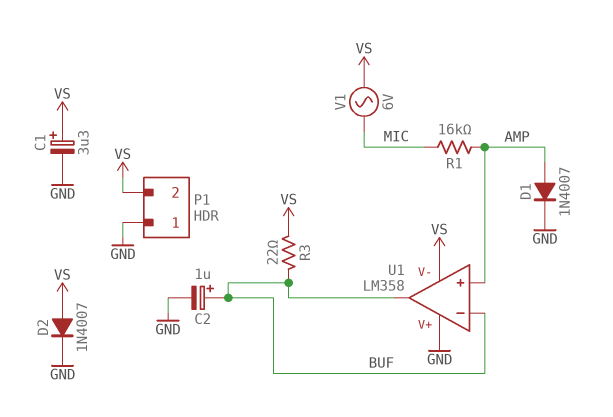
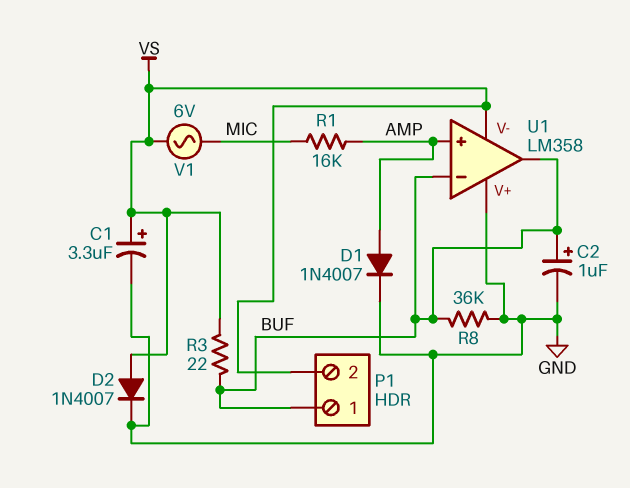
P1 pin 1: GND -> BUF
R8: none -> 36k (BUF, GND)

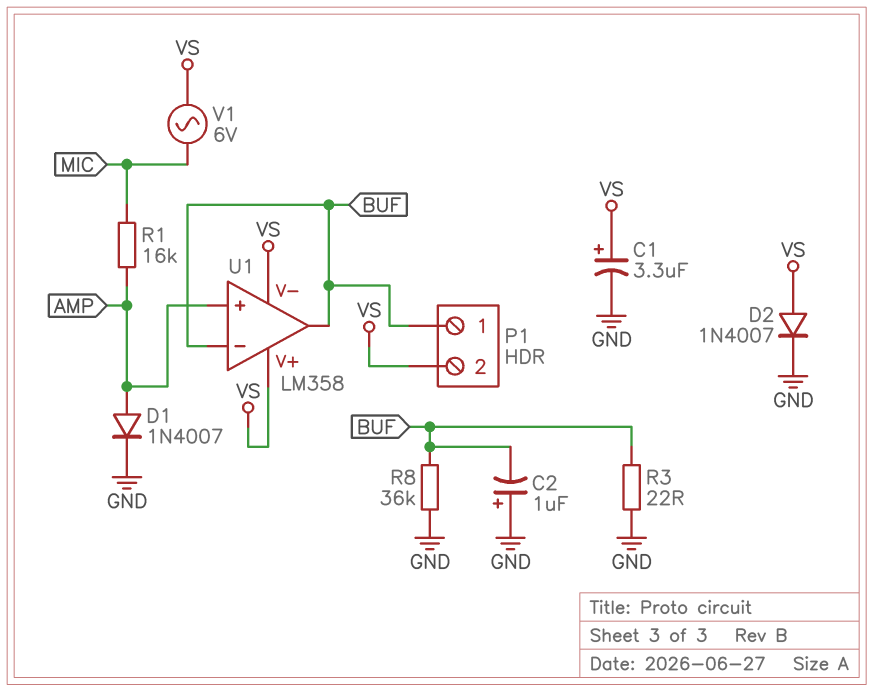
C2: 1uF (plus BUF, minus GND) -> 1uF (plus GND, minus BUF)
R3: 22 (BUF, VS) -> 22 (BUF, GND)
U1 pin V+: GND -> VS

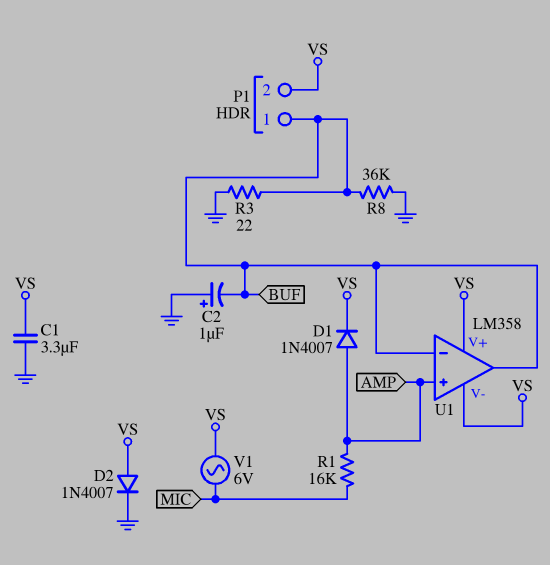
C1: 3.3uF (plus VS, minus GND) -> 3.3uF (GND, VS)
D1: diode 1N4007 (A AMP, K GND) -> diode 1N4007 (A AMP, K VS)

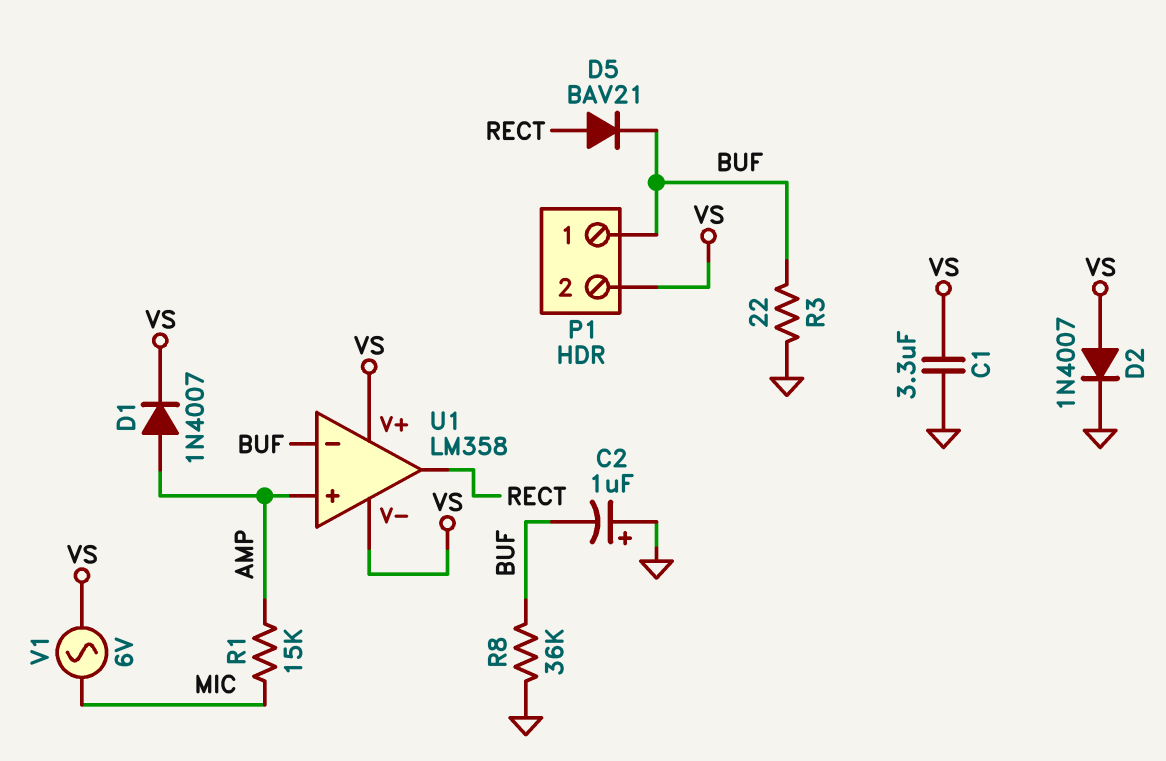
D5: none -> diode BAV21 (A RECT, K BUF)
R1: 16k (AMP, MIC) -> 15k (AMP, MIC)
U1 pin out: BUF -> RECT

